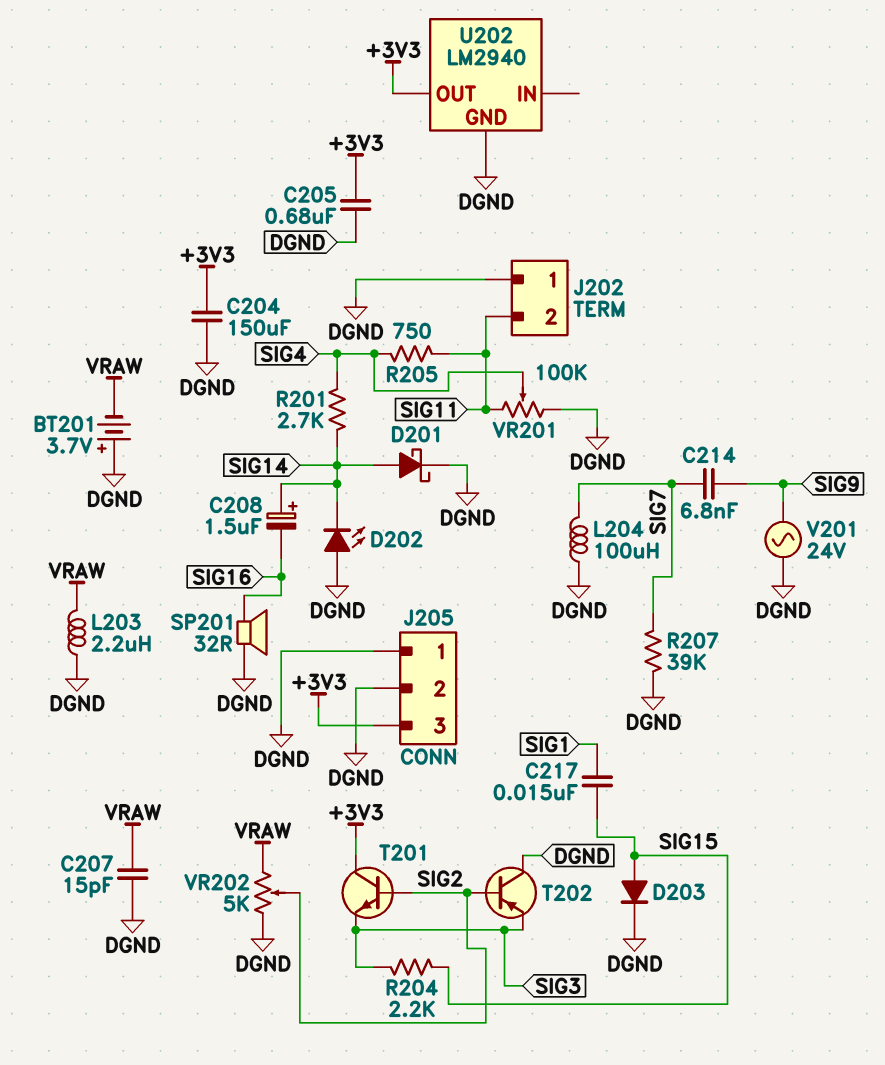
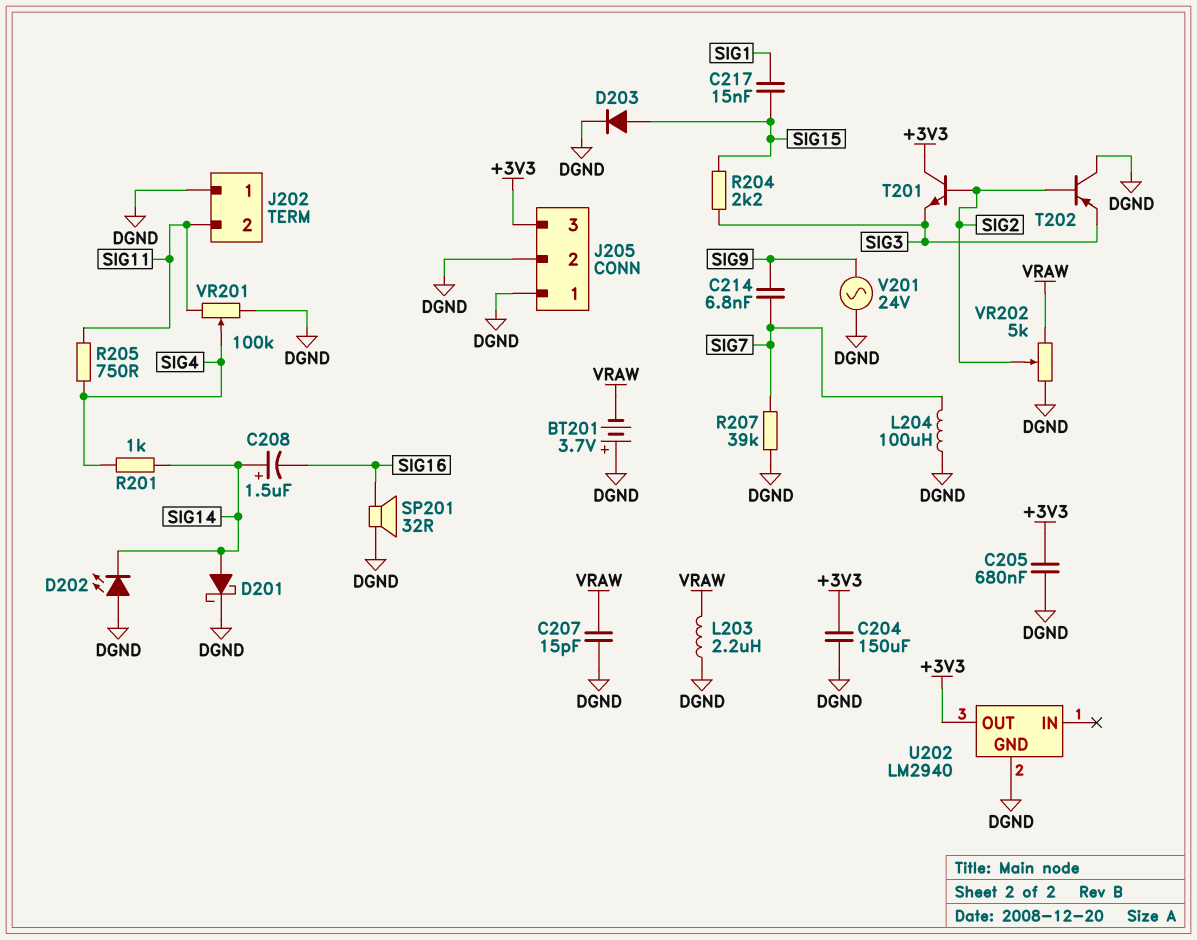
R201: 2.7k (SIG4, SIG14) -> 1k (SIG4, SIG14)

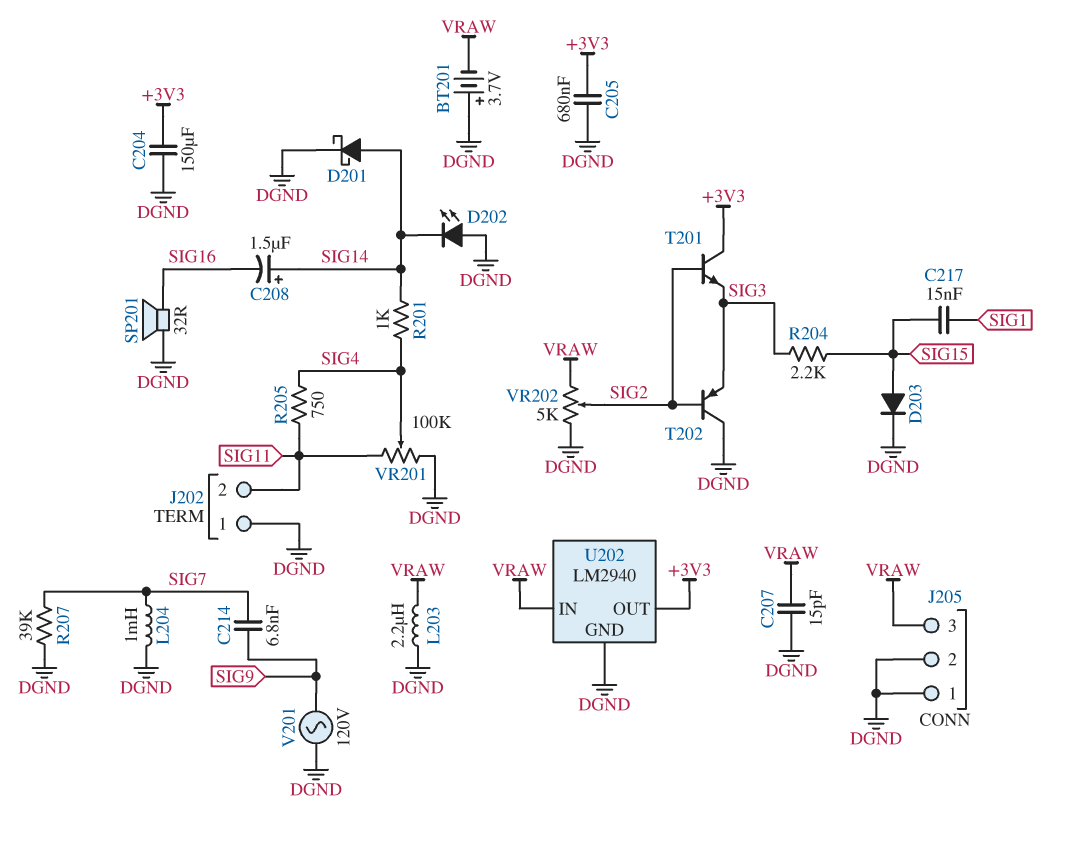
J205 pin 3: +3V3 -> VRAW
L204: 100uH (DGND, SIG7) -> 1mH (DGND, SIG7)
U202 pin IN: none -> VRAW
V201: AC 24V (DGND, SIG9) -> AC 120V (DGND, SIG9)

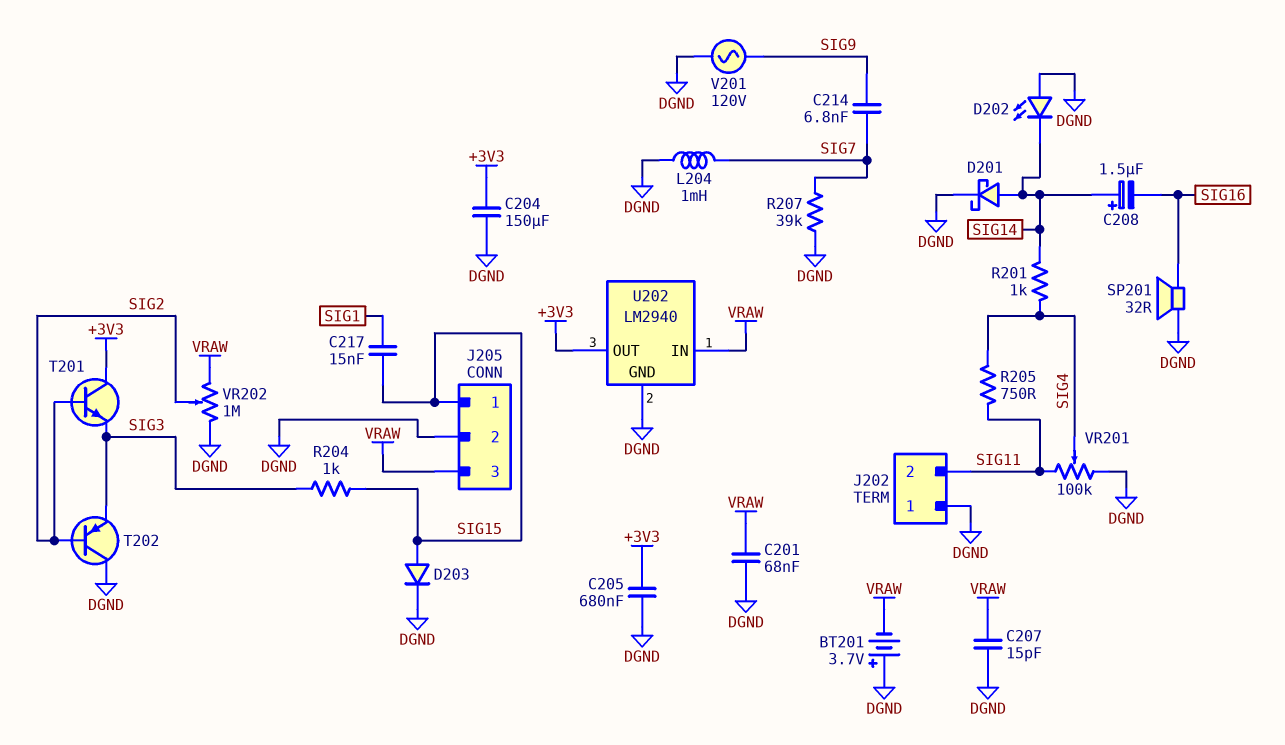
C201: none -> 68nF (DGND, VRAW)
J205 pin 1: DGND -> SIG15
L203: 2.2uH (DGND, VRAW) -> none
R204: 2.2k (SIG3, SIG15) -> 1k (SIG3, SIG15)
VR202: 5k (DGND, VRAW, wiper SIG2) -> 1M (DGND, VRAW, wiper SIG2)

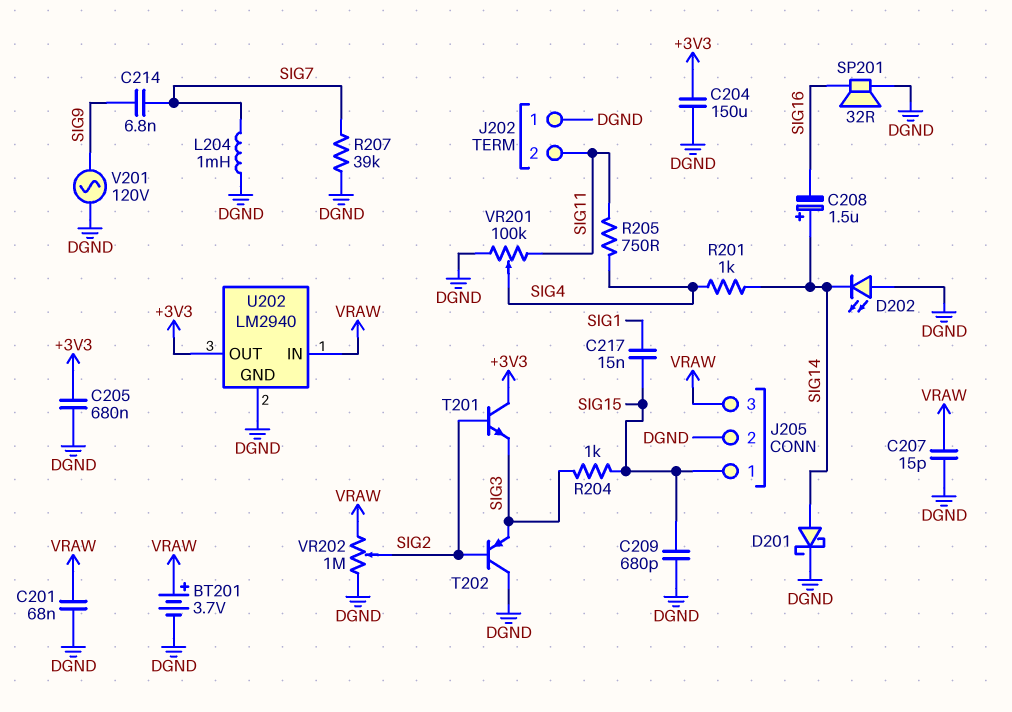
BT201: 3.7V (plus DGND, minus VRAW) -> 3.7V (plus VRAW, minus DGND)
C209: none -> 680pF (DGND, SIG15)
D203: diode (A SIG15, K DGND) -> none

